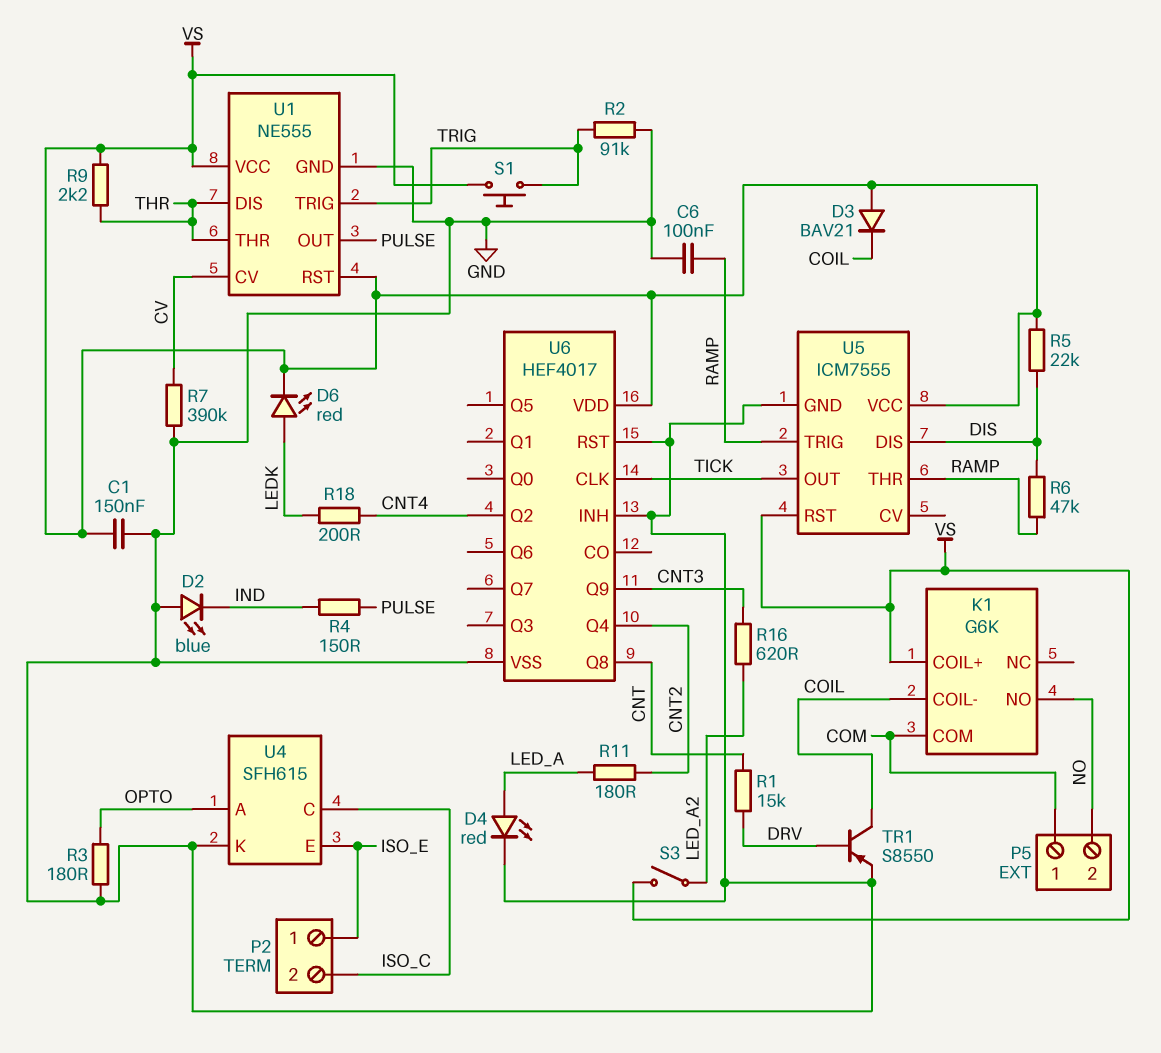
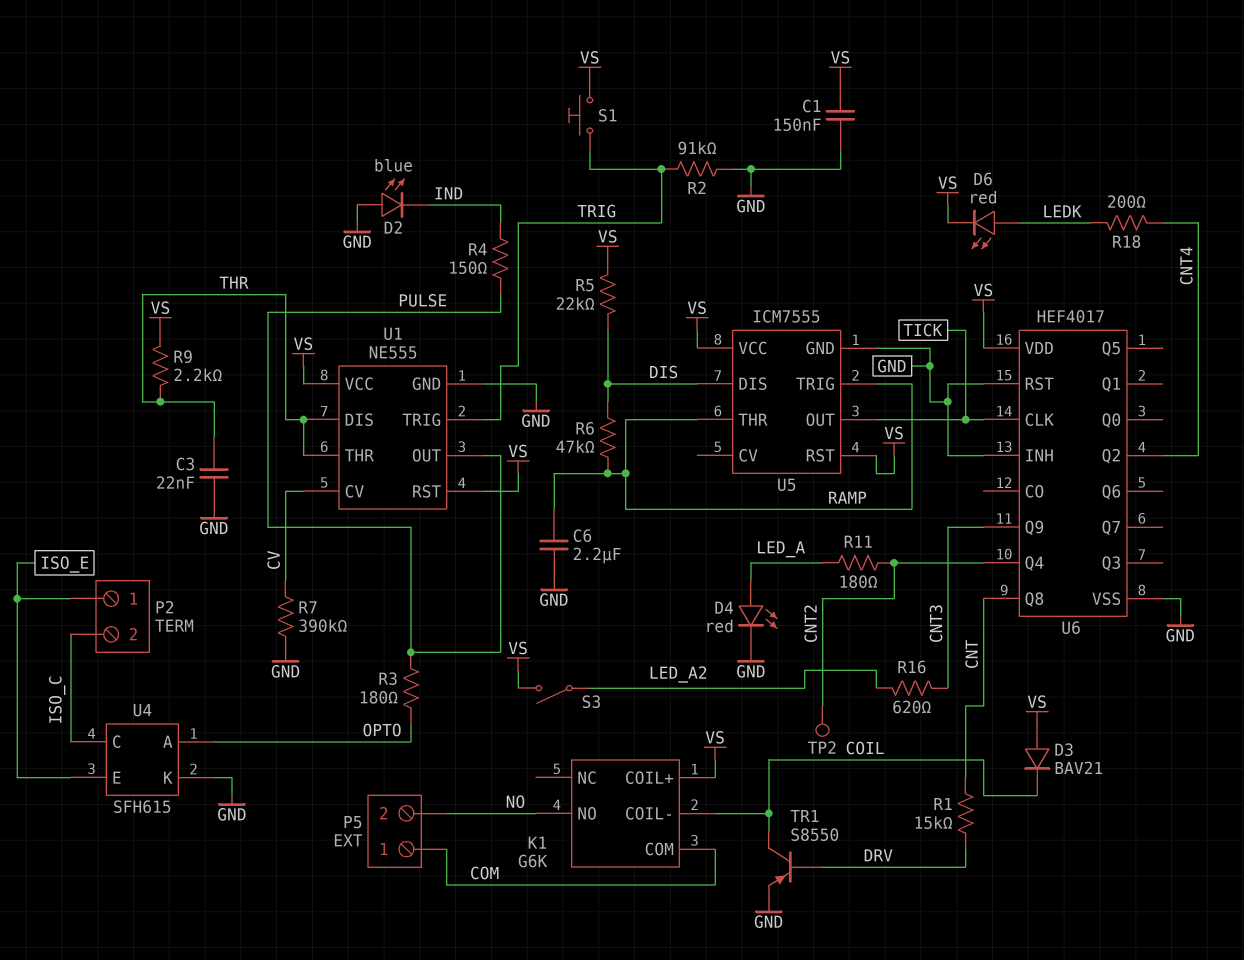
C3: none -> 22nF (GND, THR)
C6: 100nF (GND, RAMP) -> 2.2uF (GND, RAMP)
R3: 180 (GND, OPTO) -> 180 (OPTO, PULSE)
TP2: none -> test point (CNT2)

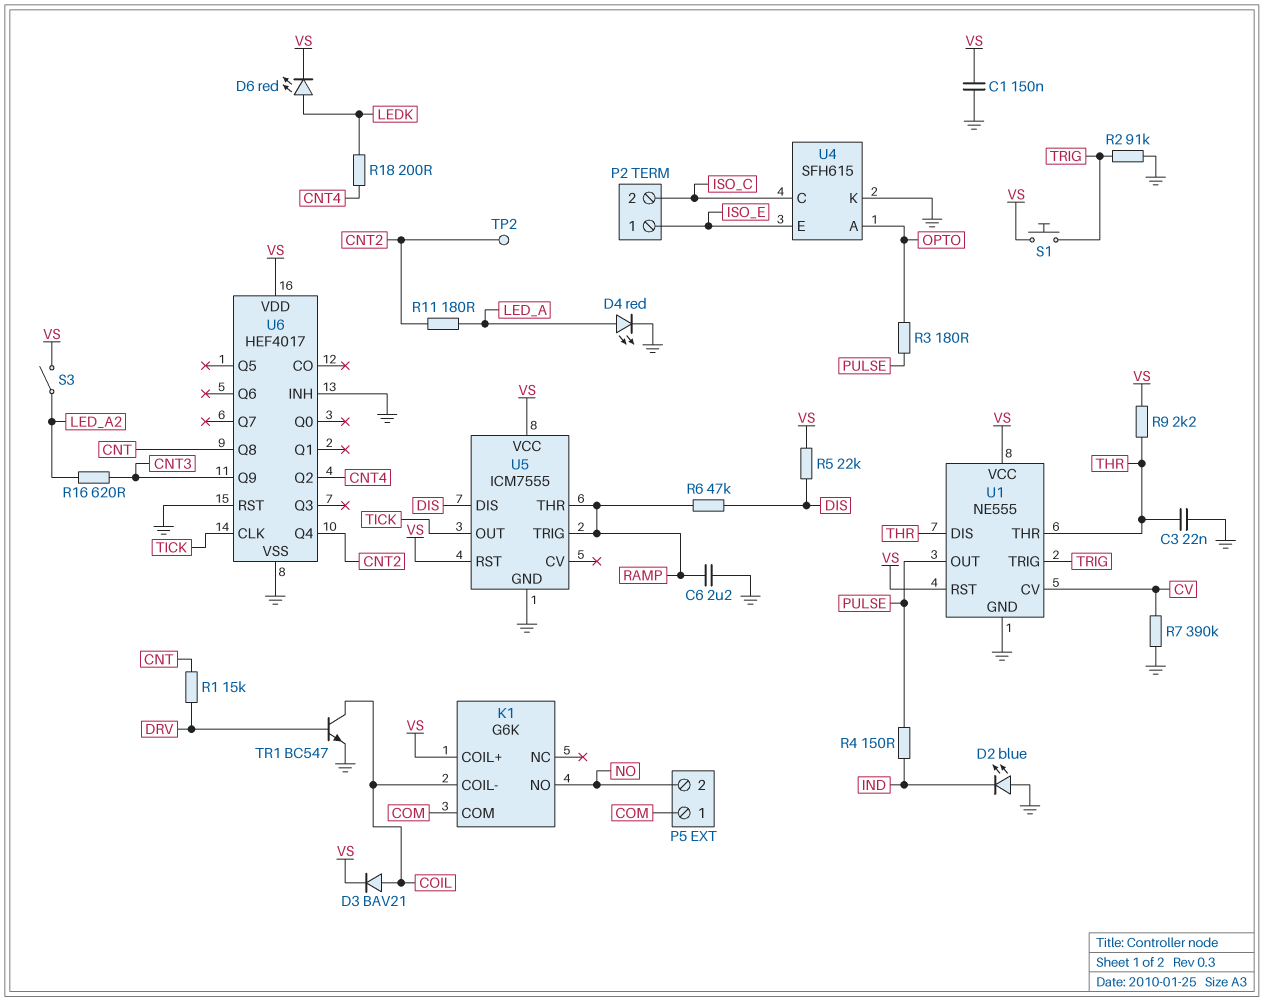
D3: diode BAV21 (A VS, K COIL) -> diode BAV21 (A COIL, K VS)
TR1: PNP S8550 (B DRV, C COIL, E GND) -> NPN BC547 (B DRV, C COIL, E GND)

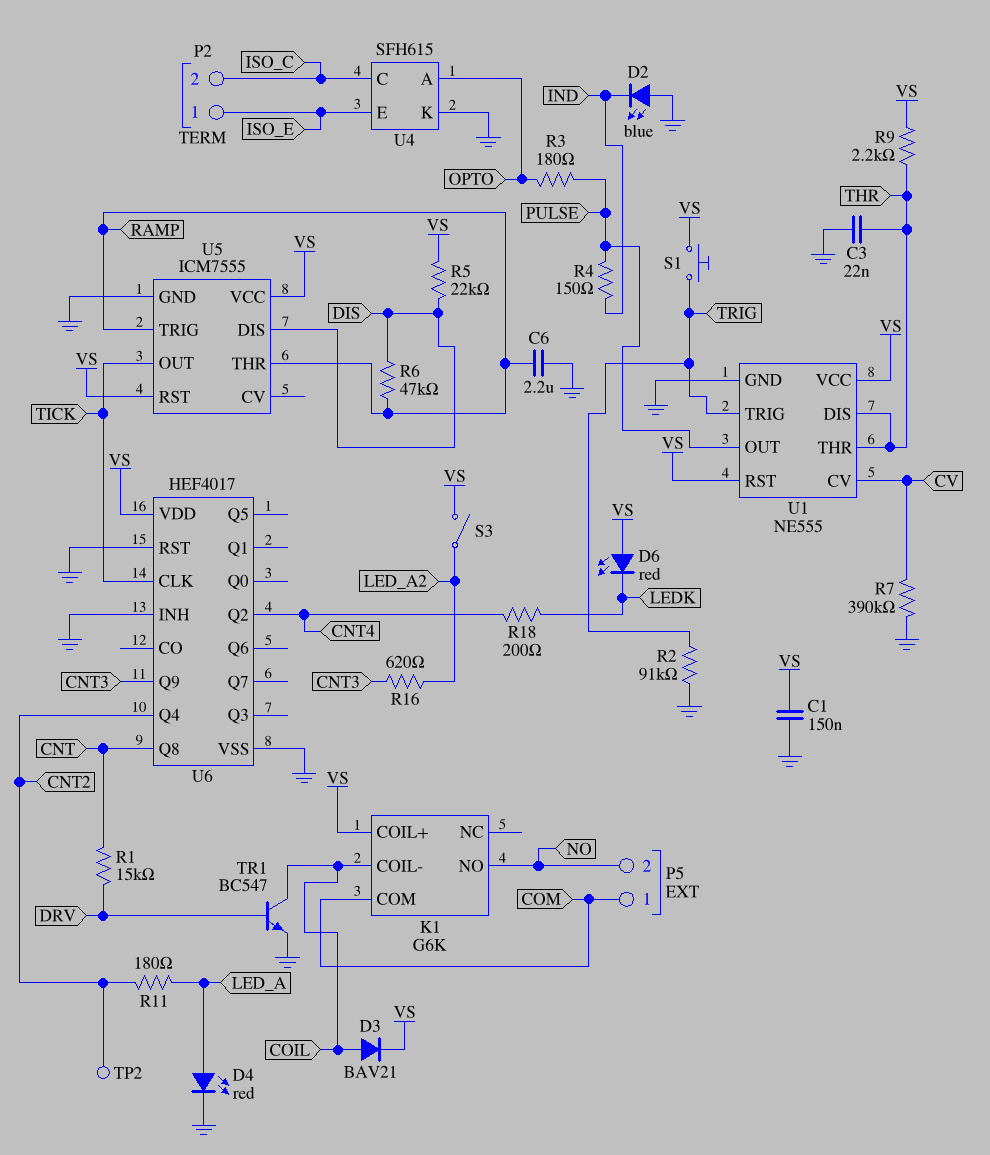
D6: LED red (A LEDK, K VS) -> LED red (A VS, K LEDK)

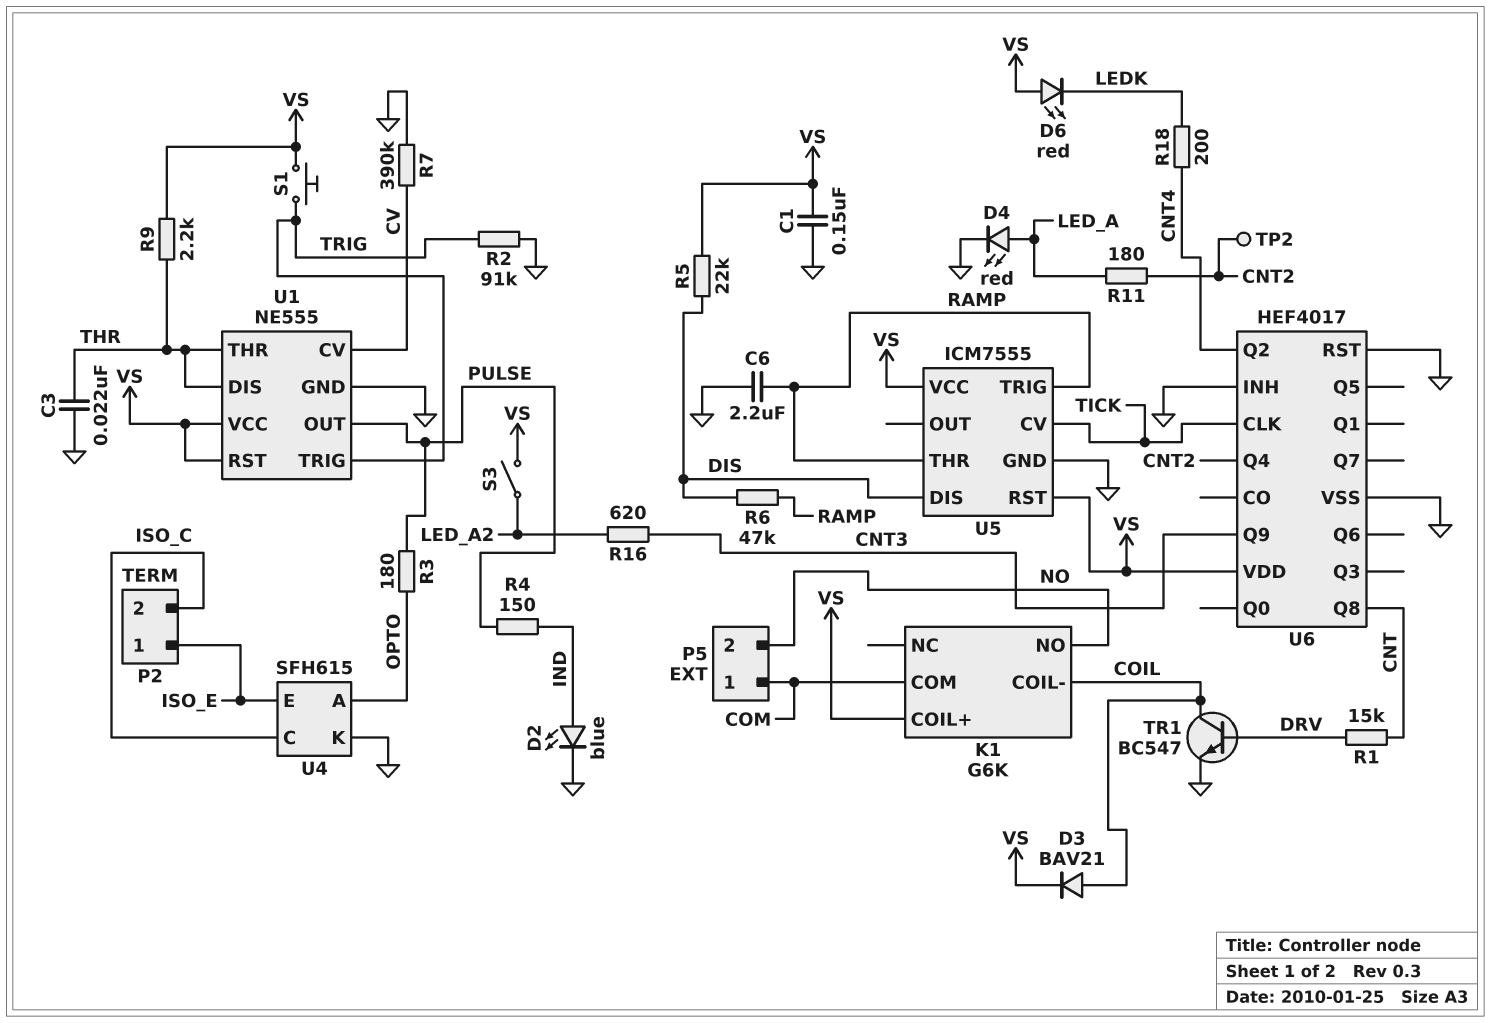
D2: LED blue (A GND, K IND) -> LED blue (A IND, K GND)
U5 pin CV: none -> TICK
U5 pin OUT: TICK -> none

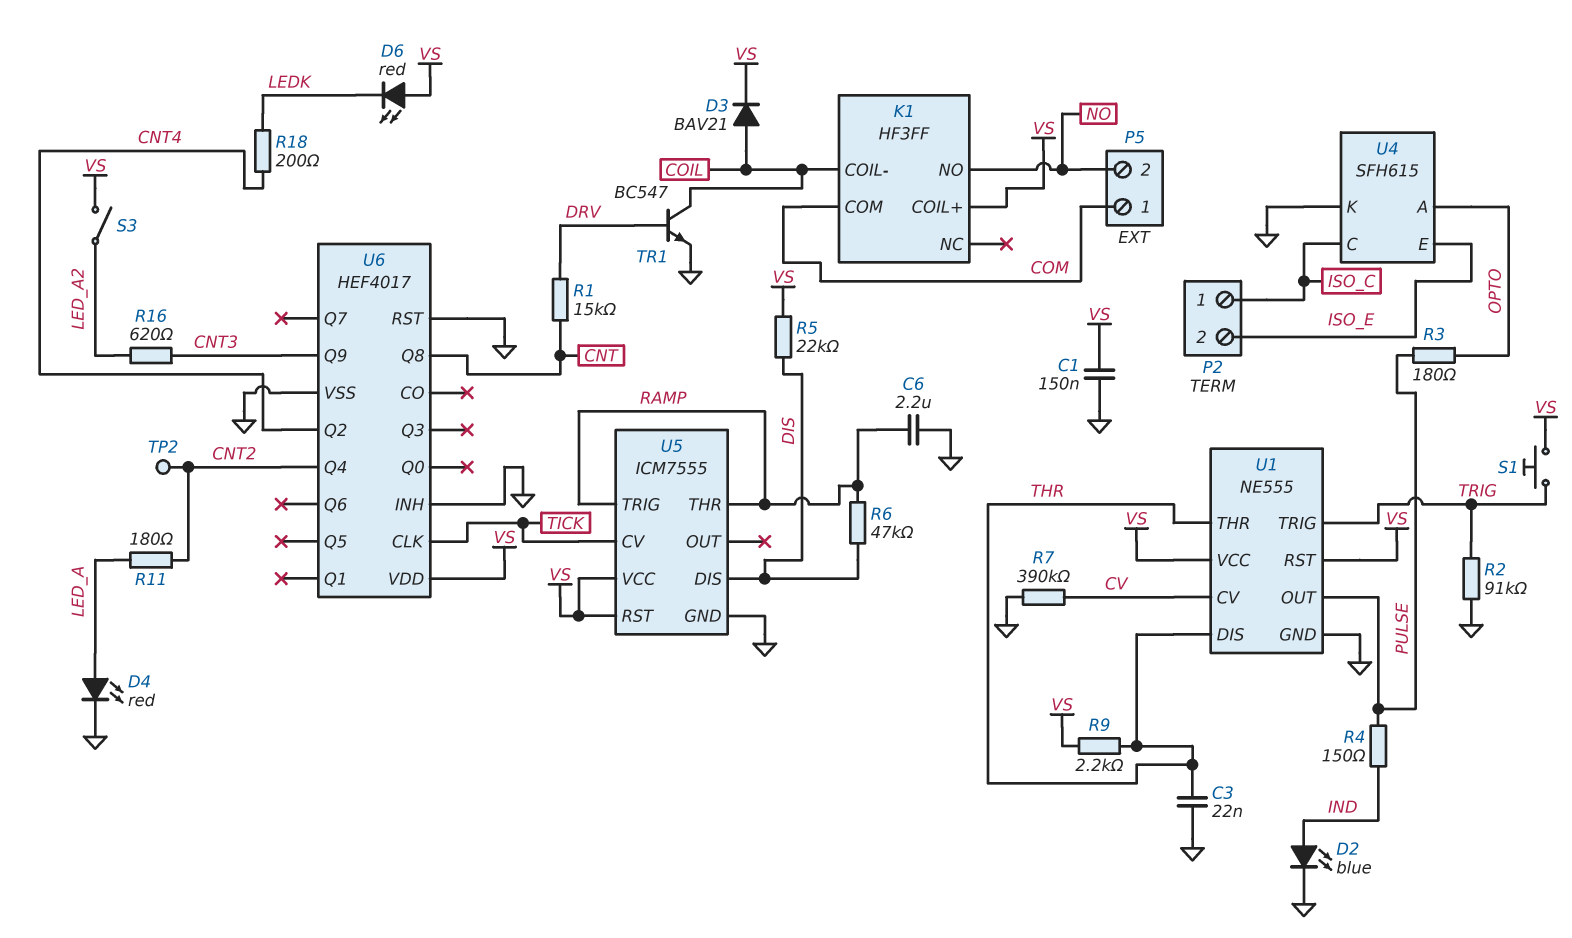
K1: G6K -> HF3FF
P2 pin 1: ISO_E -> ISO_C
P2 pin 2: ISO_C -> ISO_E

